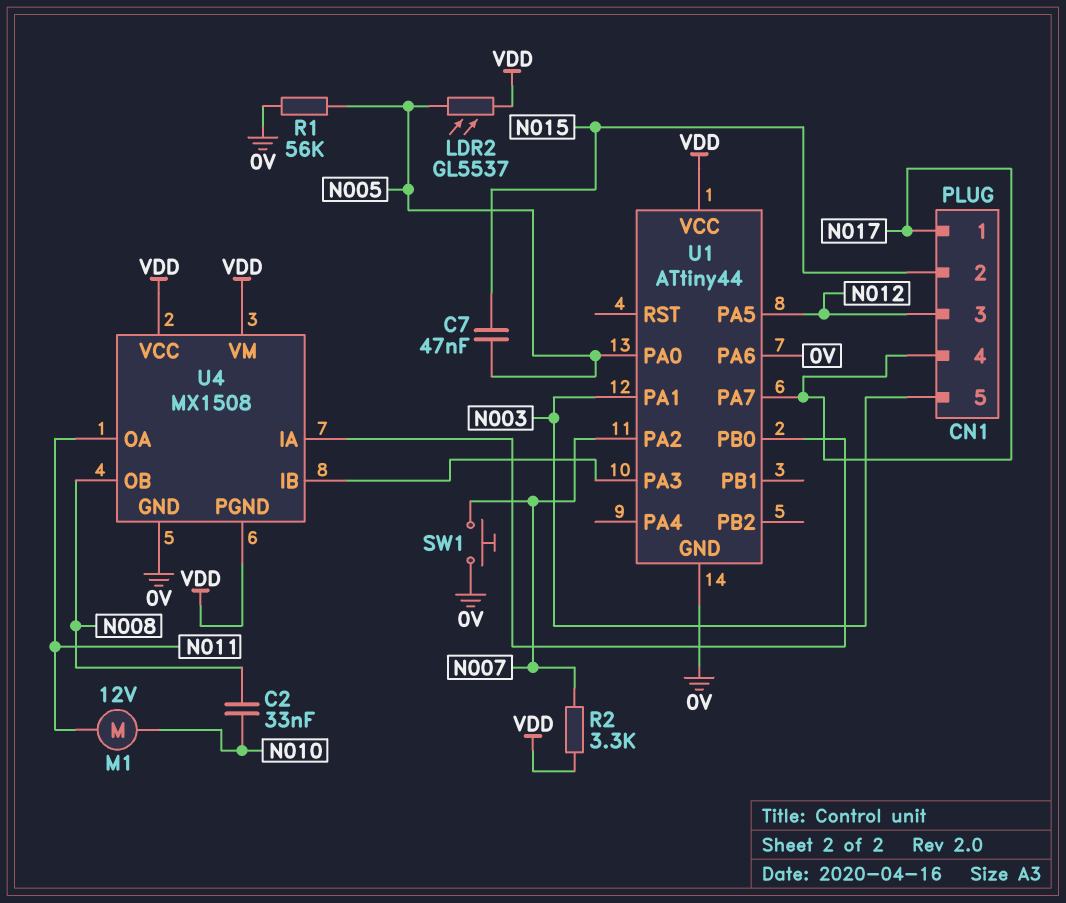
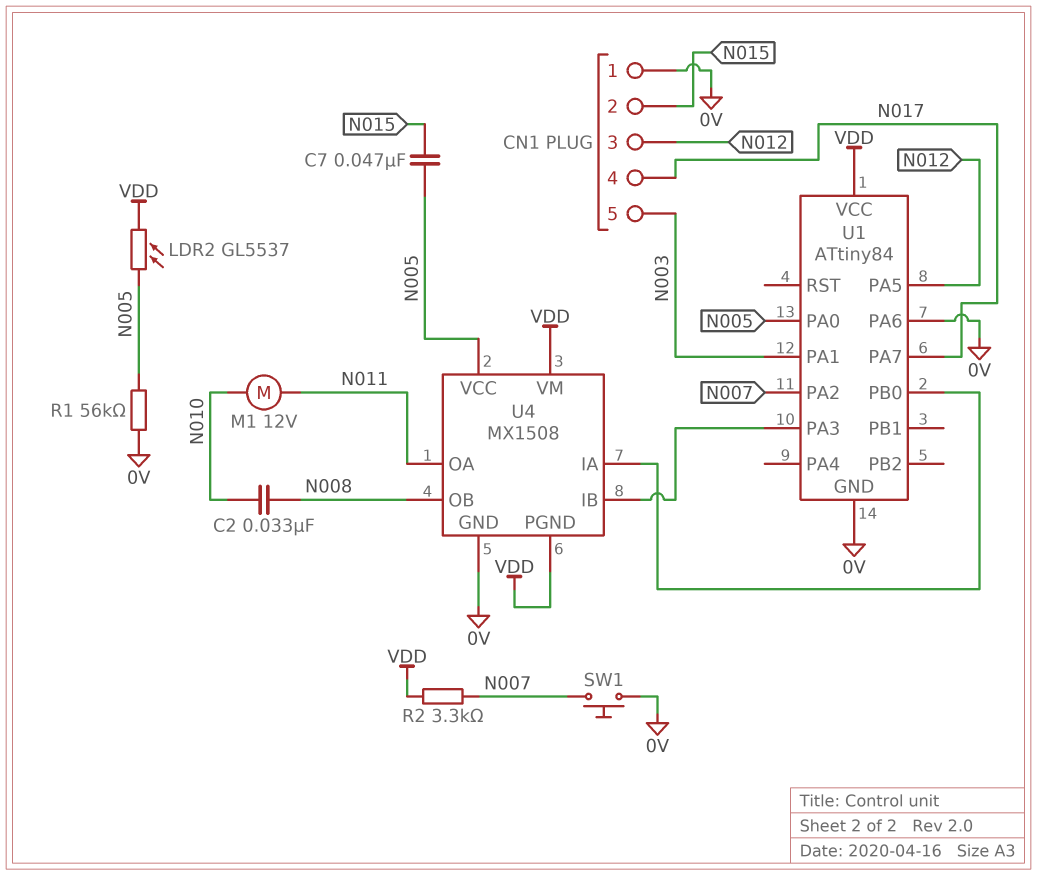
CN1 pin 1: N017 -> 0V
U1: ATtiny44 -> ATtiny84
U4 pin VCC: VDD -> N005

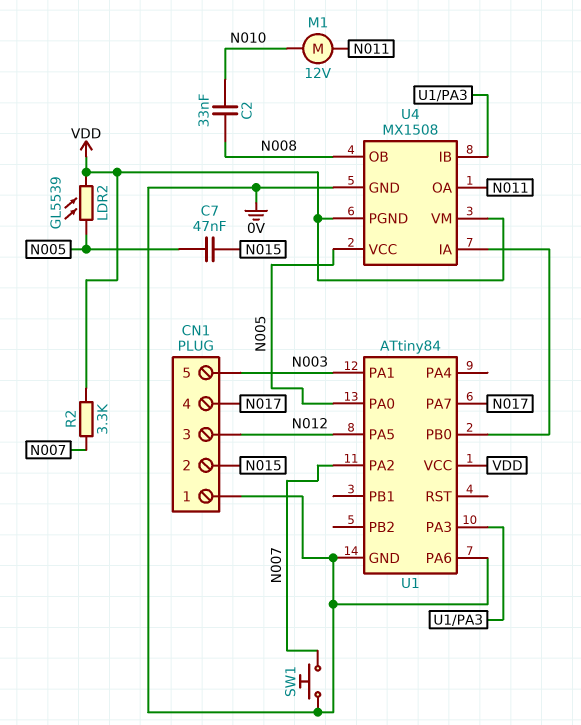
LDR2: GL5537 (N005, VDD) -> GL5539 (N005, VDD)
R1: 56k (0V, N005) -> none

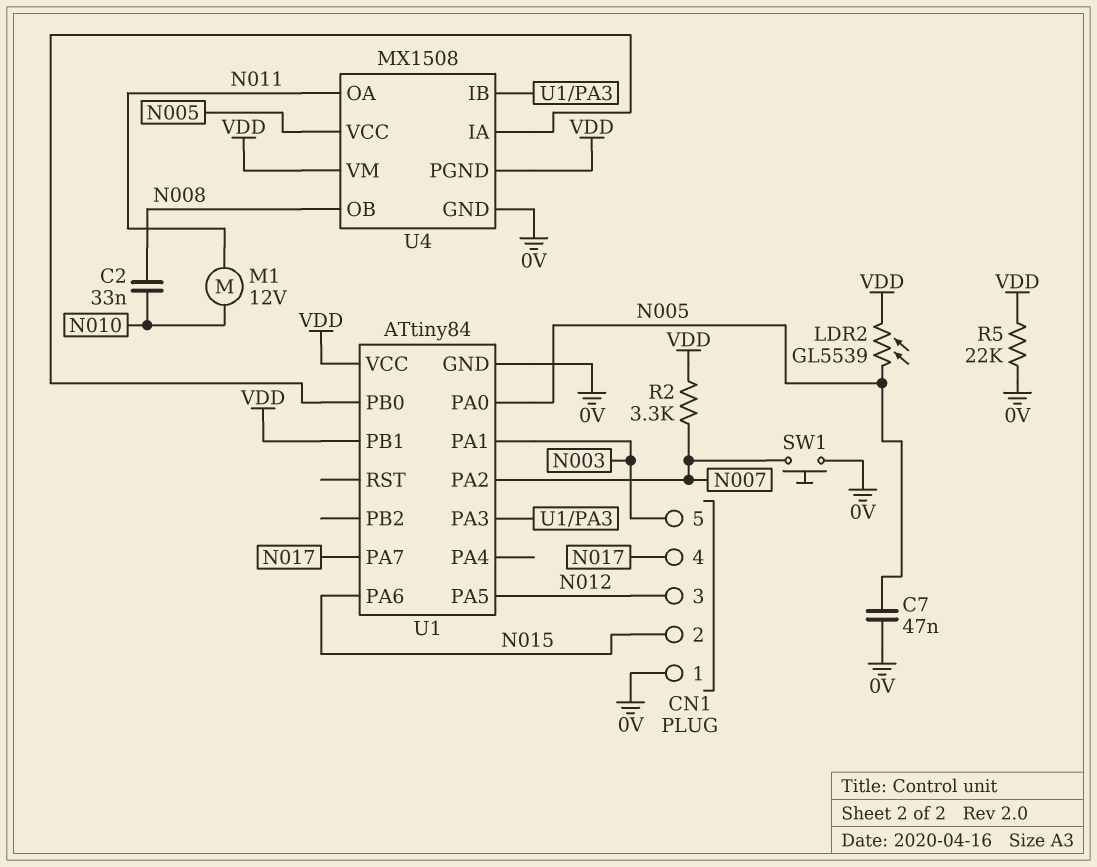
C7: 47nF (N005, N015) -> 47nF (0V, N005)
R5: none -> 22k (0V, VDD)
U1 pin PA6: 0V -> N015
U1 pin PB1: none -> VDD

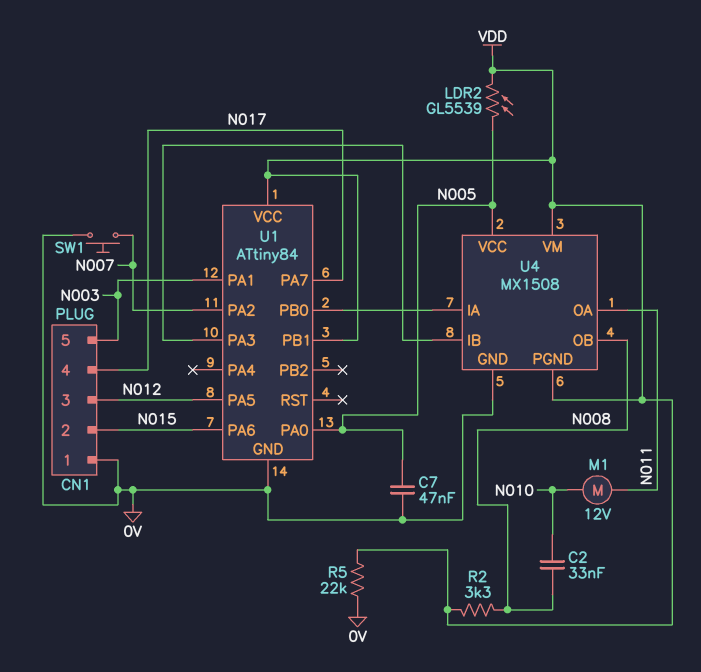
R2: 3.3k (N007, VDD) -> 3.3k (N008, VDD)

